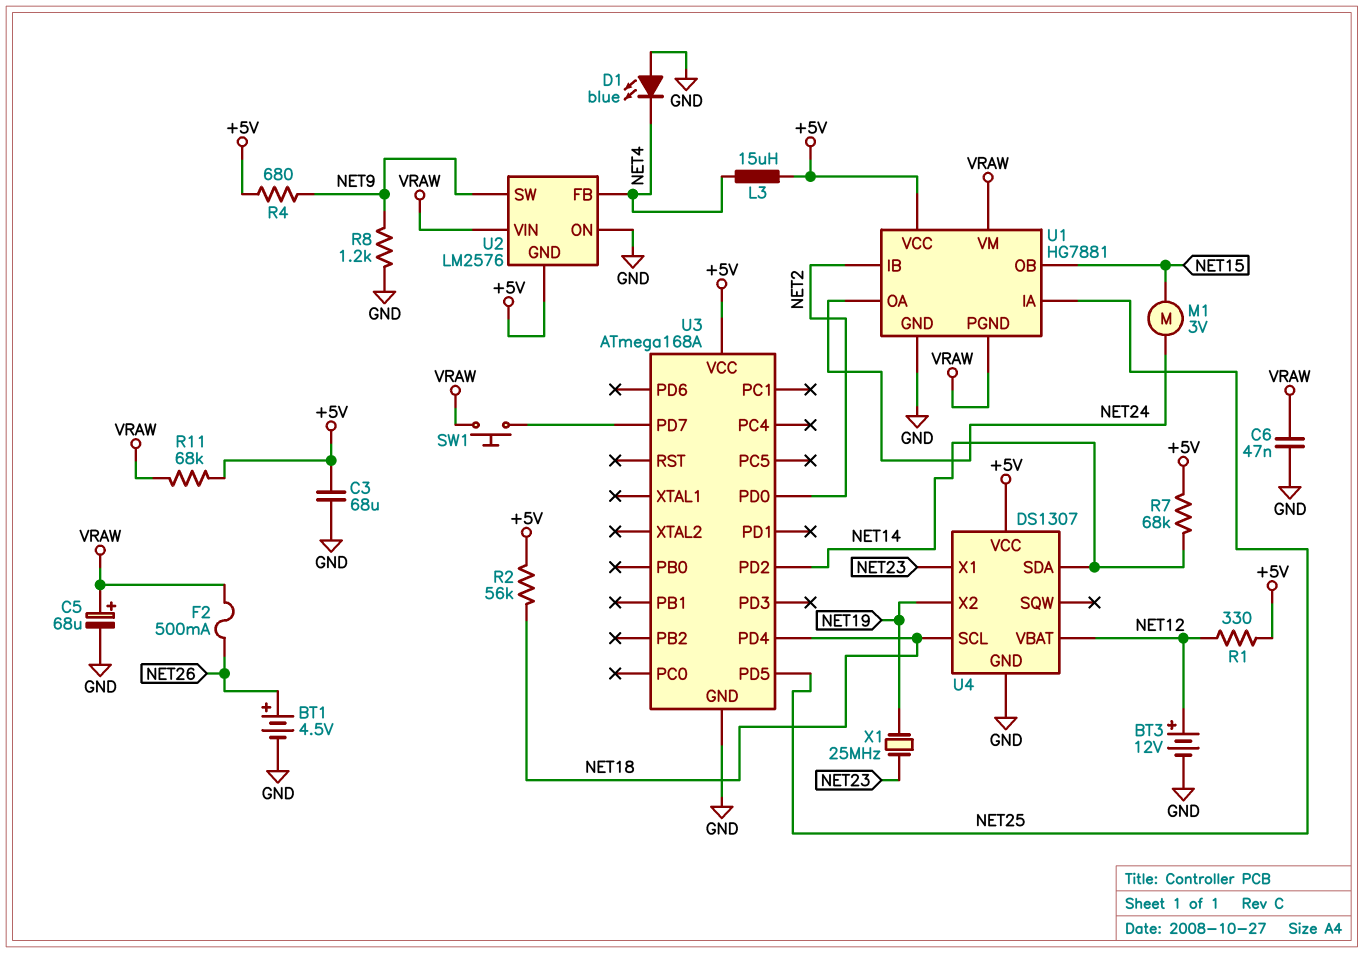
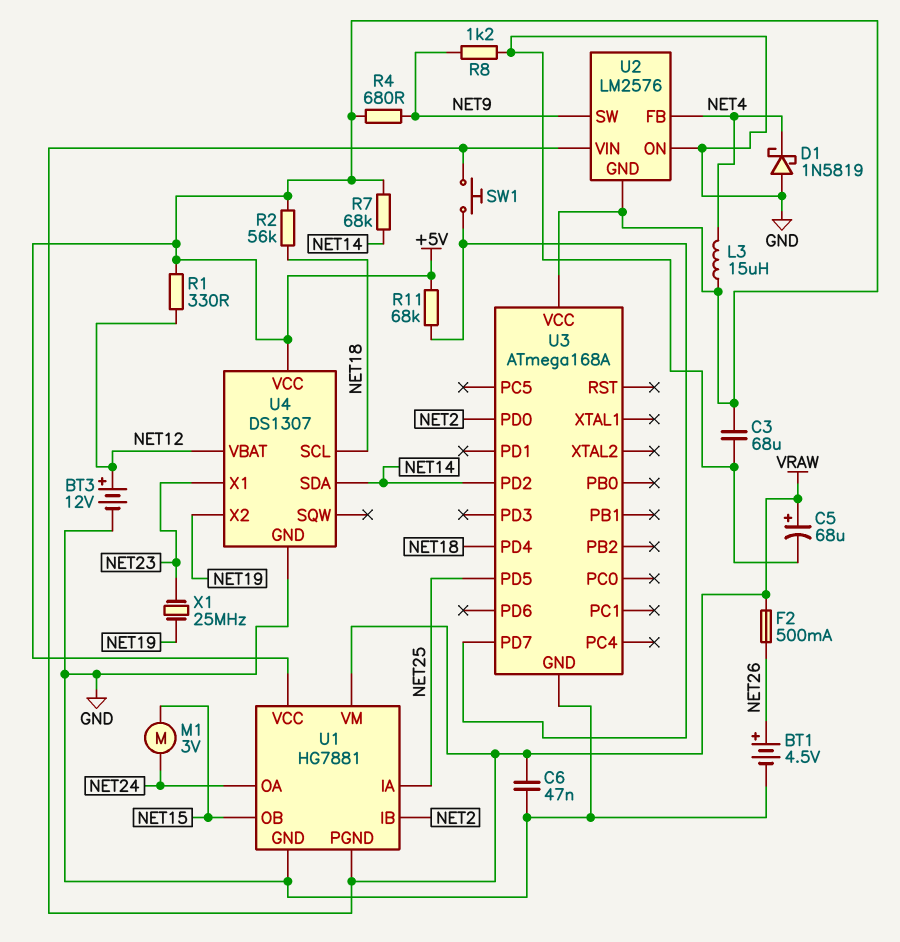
D1: LED blue (A GND, K NET4) -> schottky 1N5819 (A GND, K NET4)
R11: 68k (+5V, VRAW) -> 68k (+5V, U3/PD7)

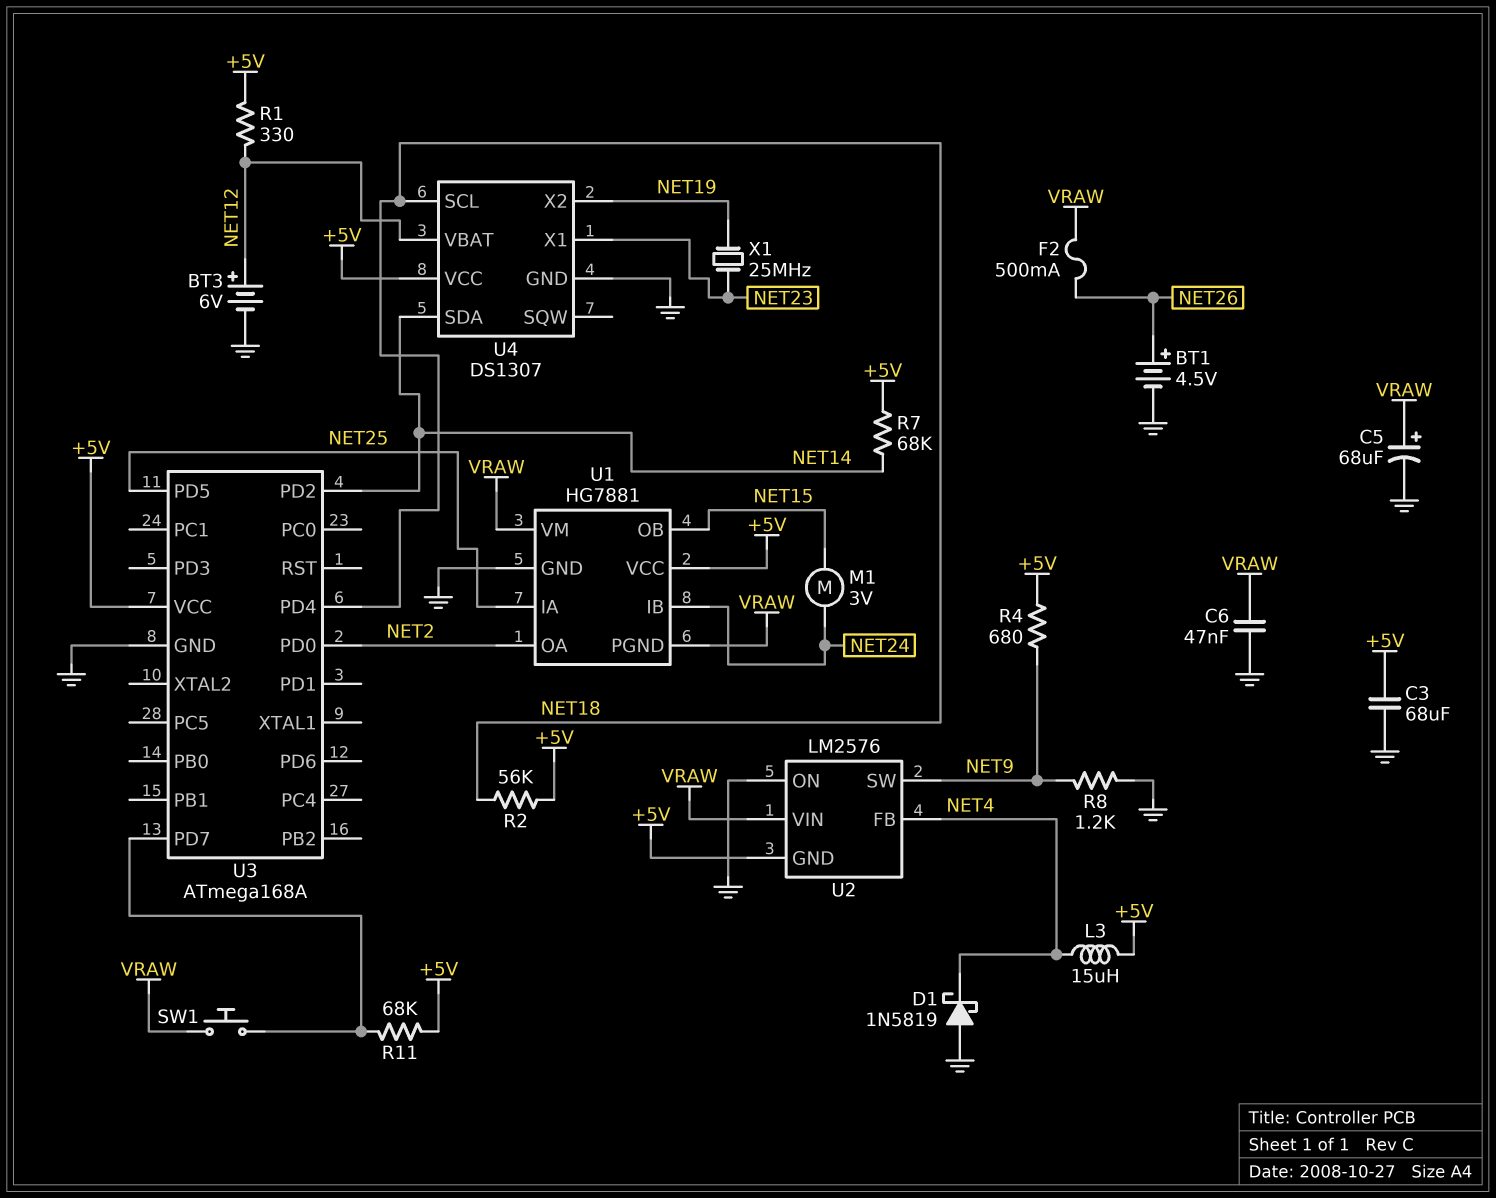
BT3: 12V (plus NET12, minus GND) -> 6V (plus NET12, minus GND)
U1 pin IB: NET2 -> NET24
U1 pin OA: NET24 -> NET2

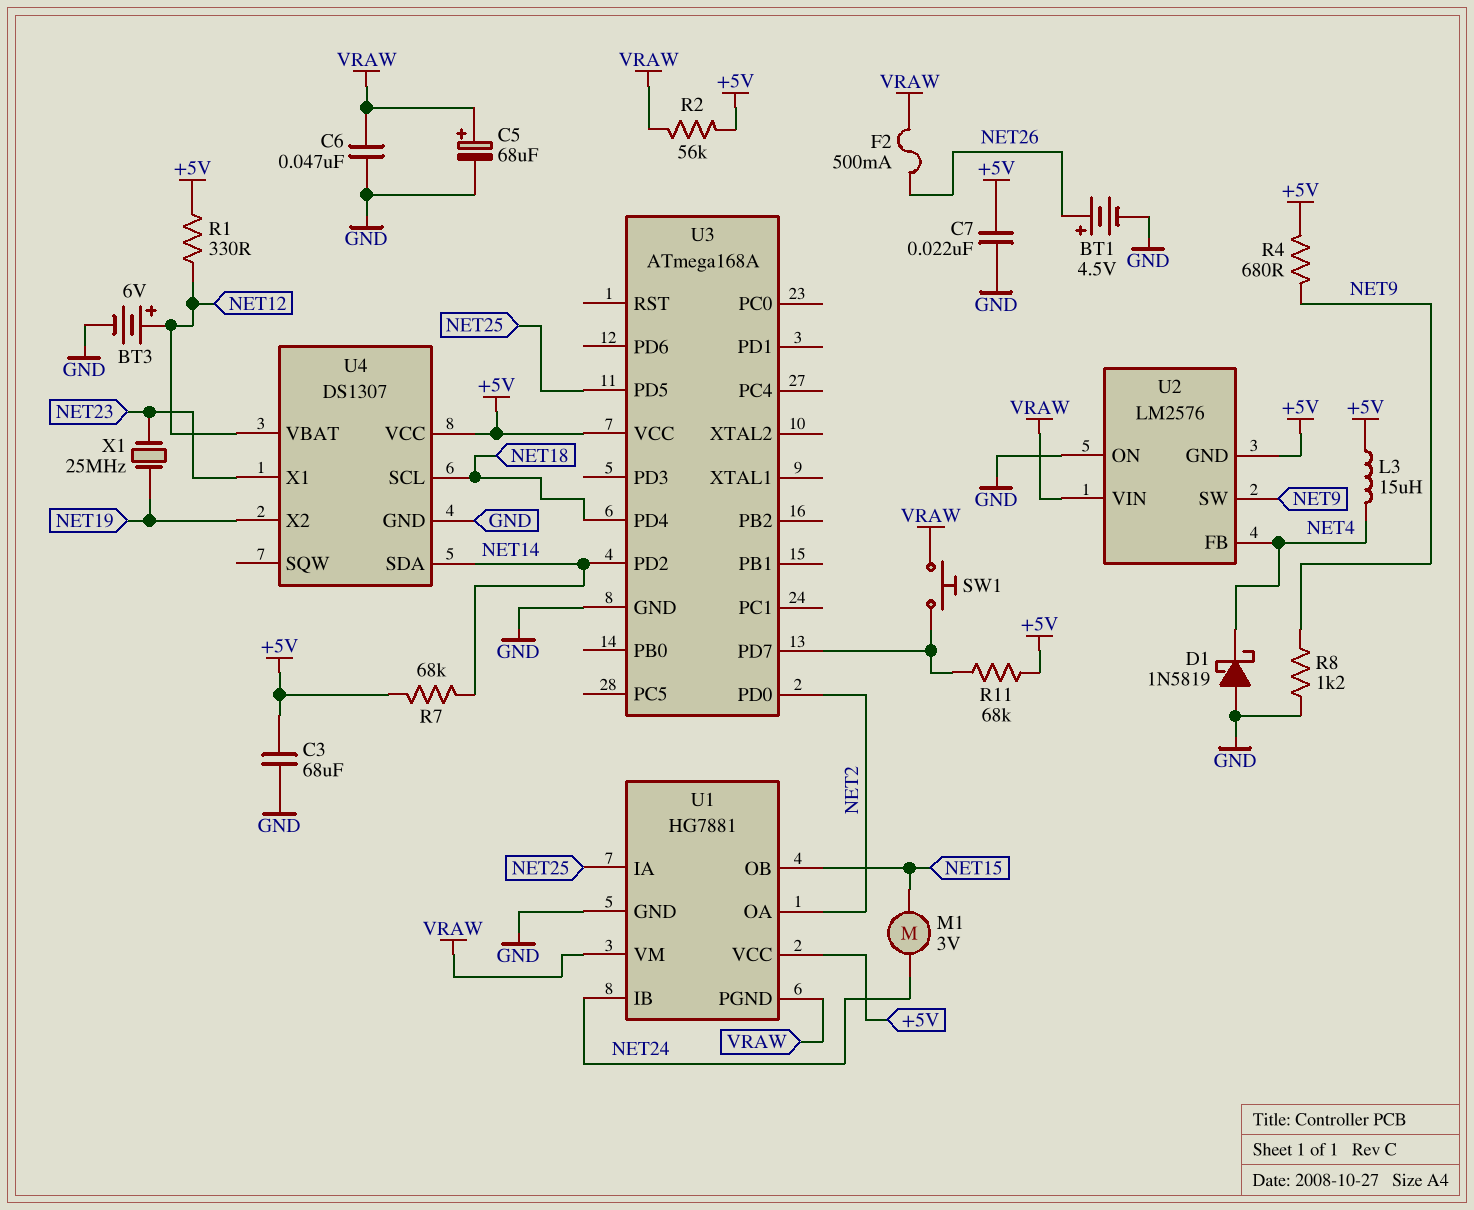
C7: none -> 22nF (+5V, GND)
R2: 56k (+5V, NET18) -> 56k (+5V, VRAW)

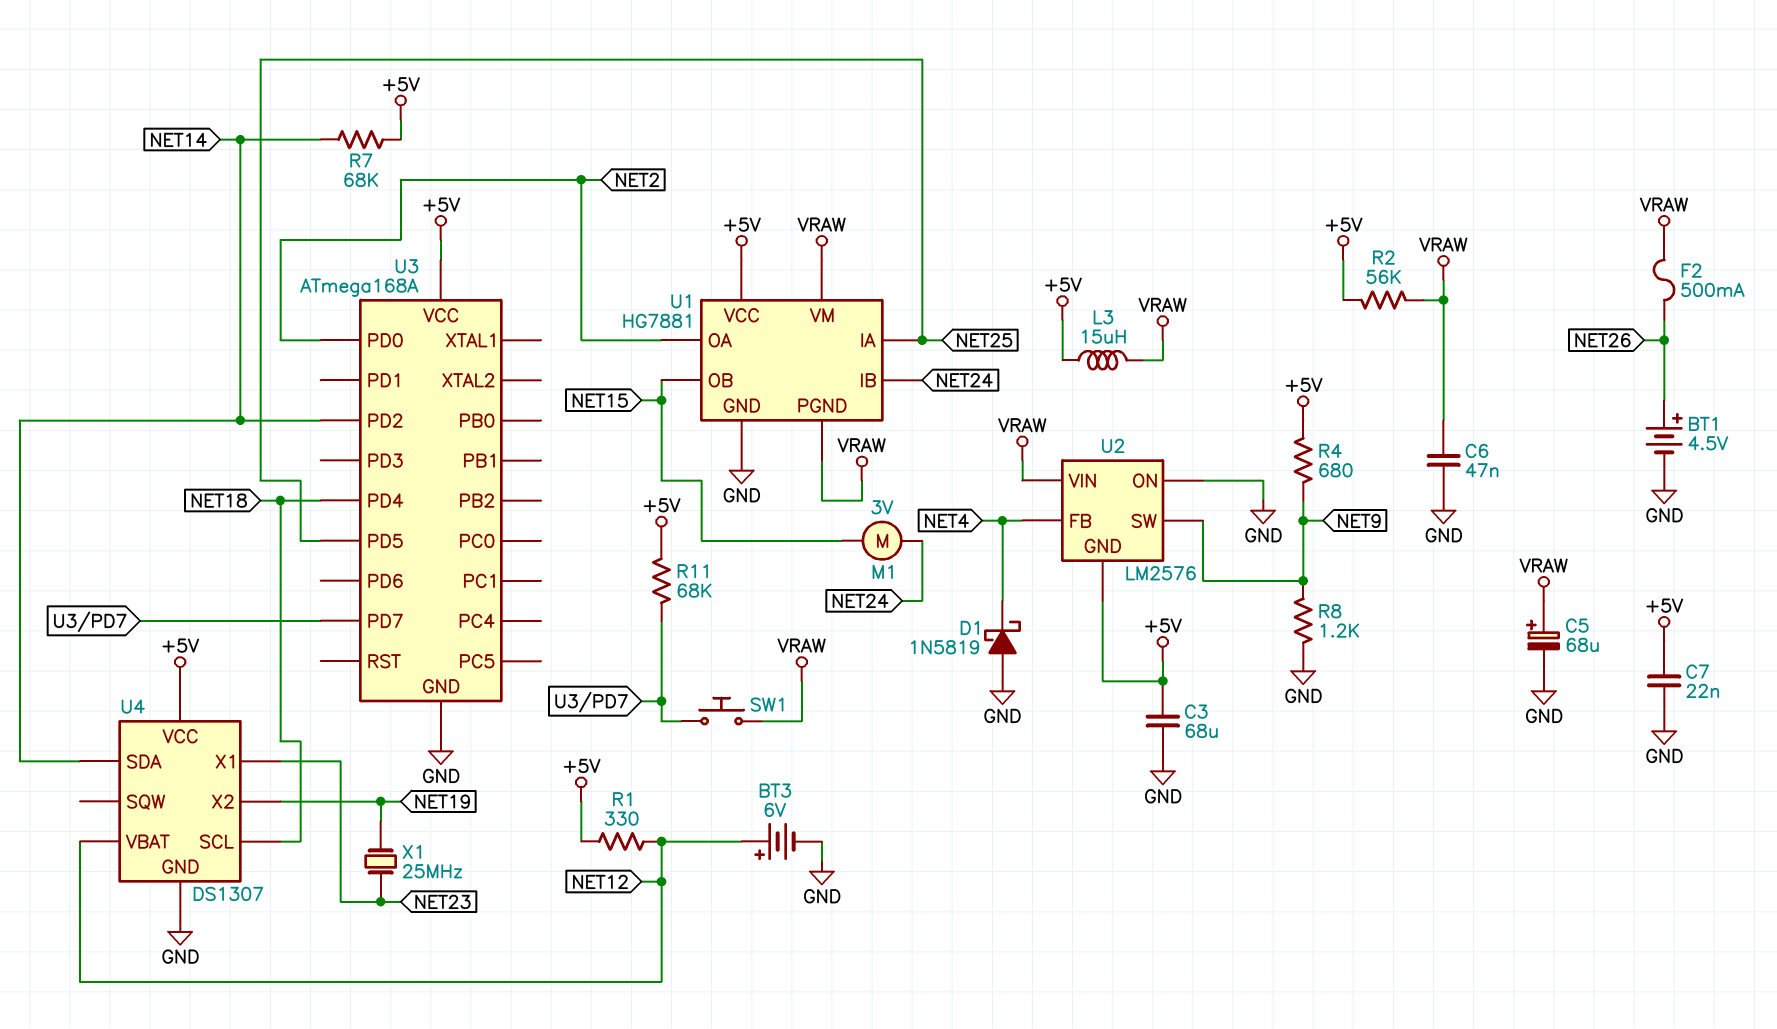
L3: 15uH (+5V, NET4) -> 15uH (+5V, VRAW)

